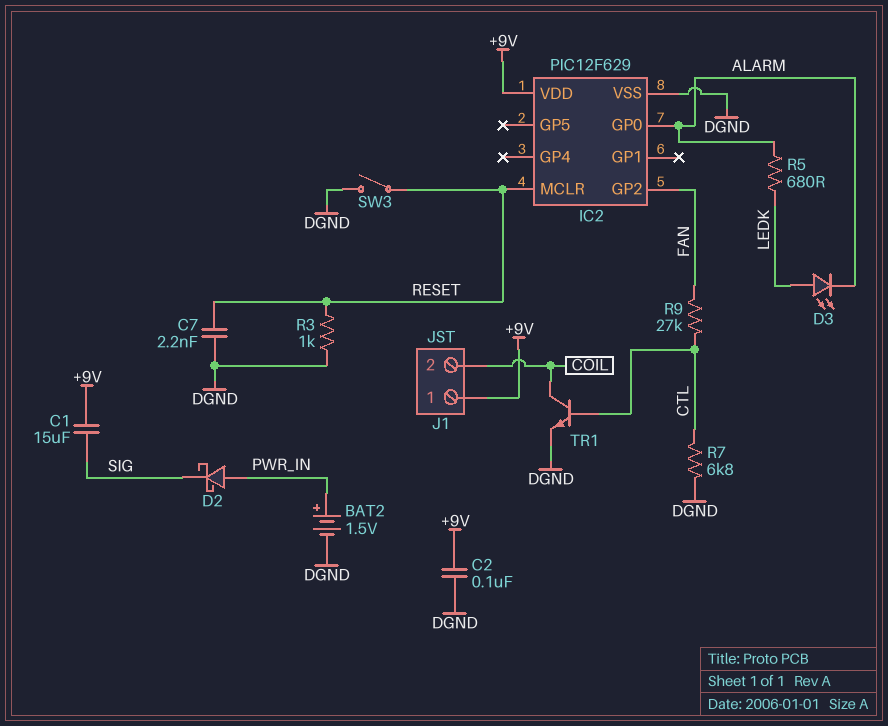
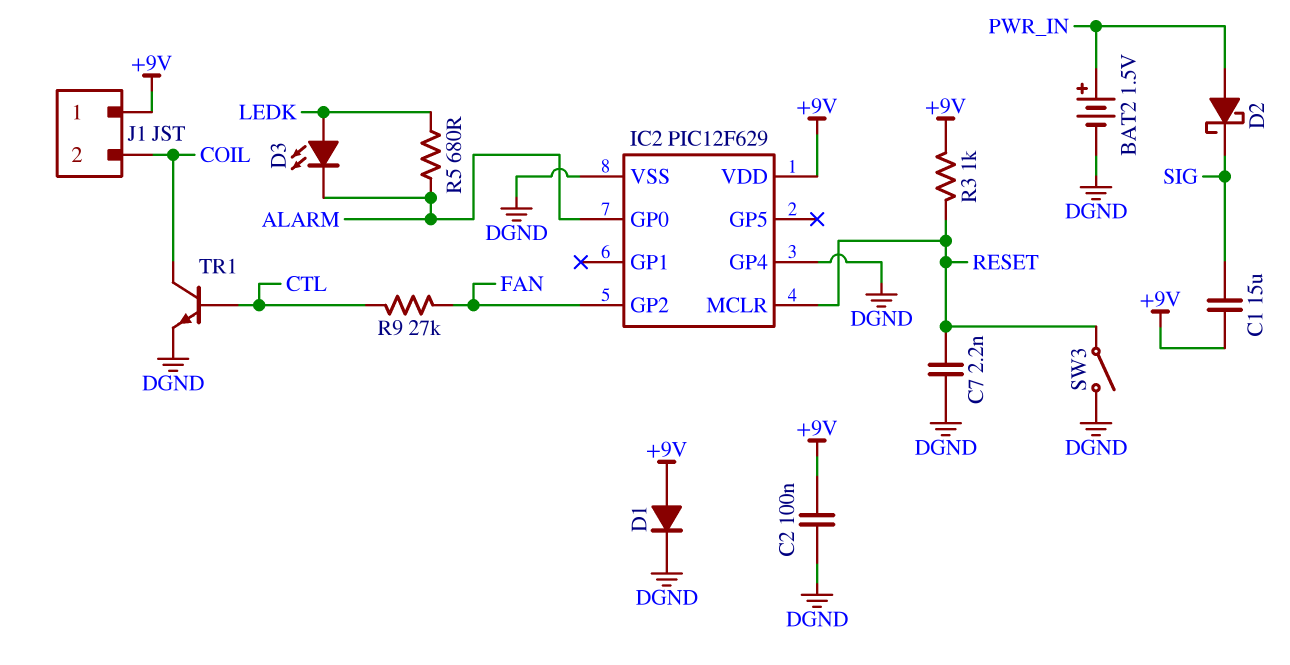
D1: none -> diode (A +9V, K DGND)
IC2 pin GP4: none -> DGND
R3: 1k (DGND, RESET) -> 1k (+9V, RESET)
R7: 6.8k (CTL, DGND) -> none

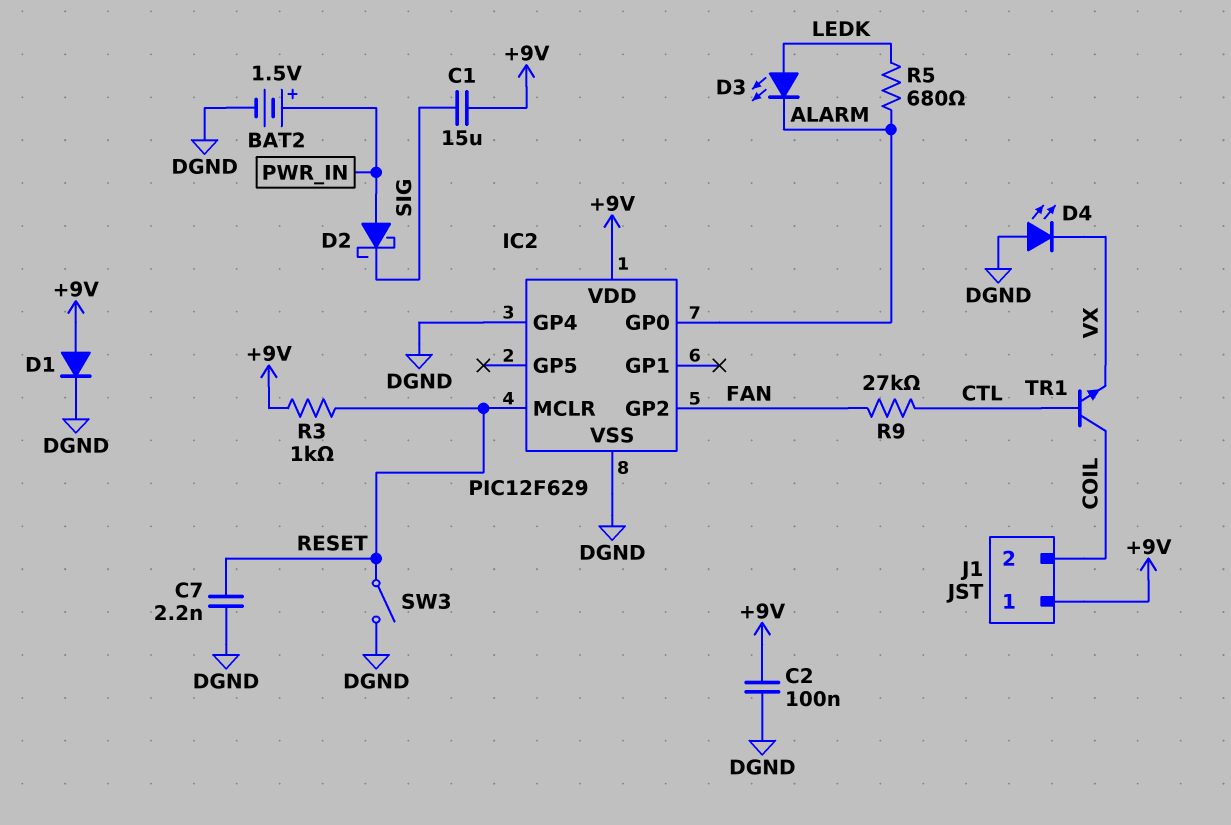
D4: none -> LED (A DGND, K VX)
TR1: NPN (B CTL, C COIL, E DGND) -> NPN (B CTL, C COIL, E VX)

